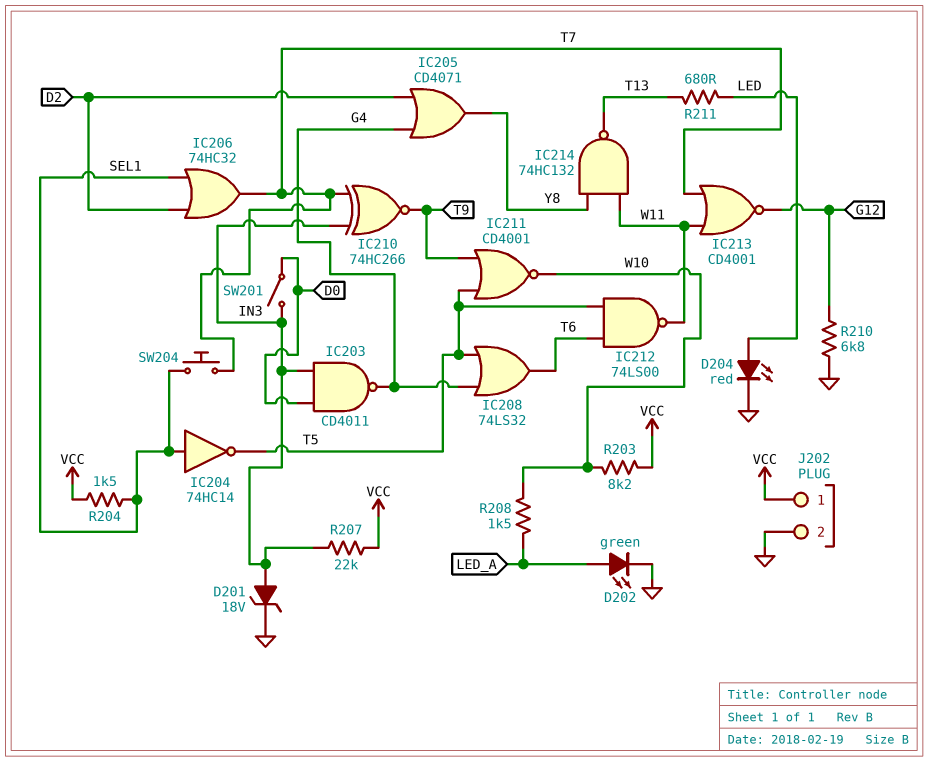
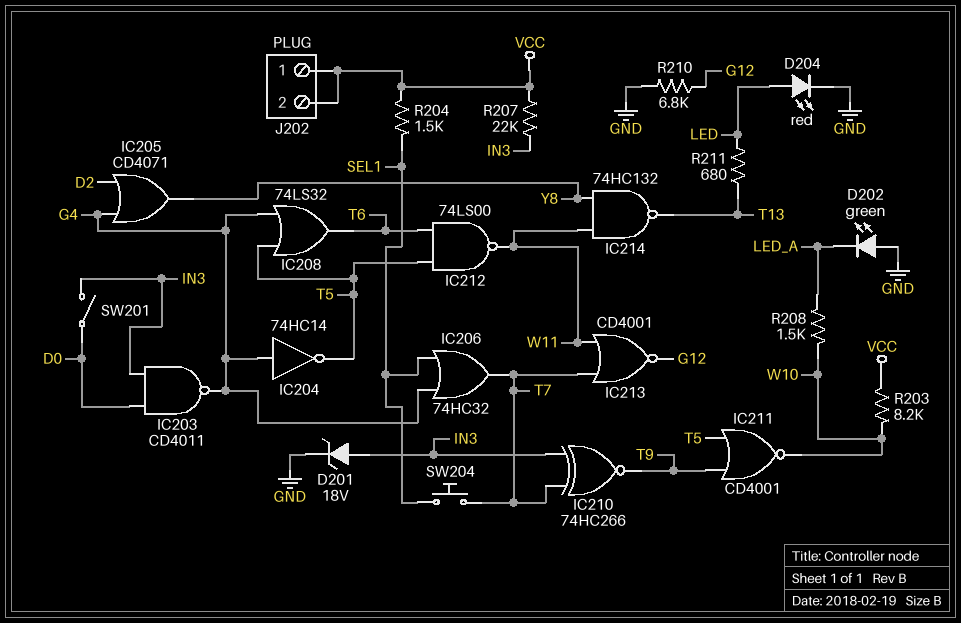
D202: LED green (A LED_A, K GND) -> LED green (A GND, K LED_A)
IC204: NOT 74HC14 (in SEL1, out T5) -> NOT 74HC14 (in G4, out T5)
IC206: OR 74HC32 (in D2, in SEL1, out T7) -> OR 74HC32 (in G4, in SEL1, out T7)
J202 pin 2: GND -> VCC

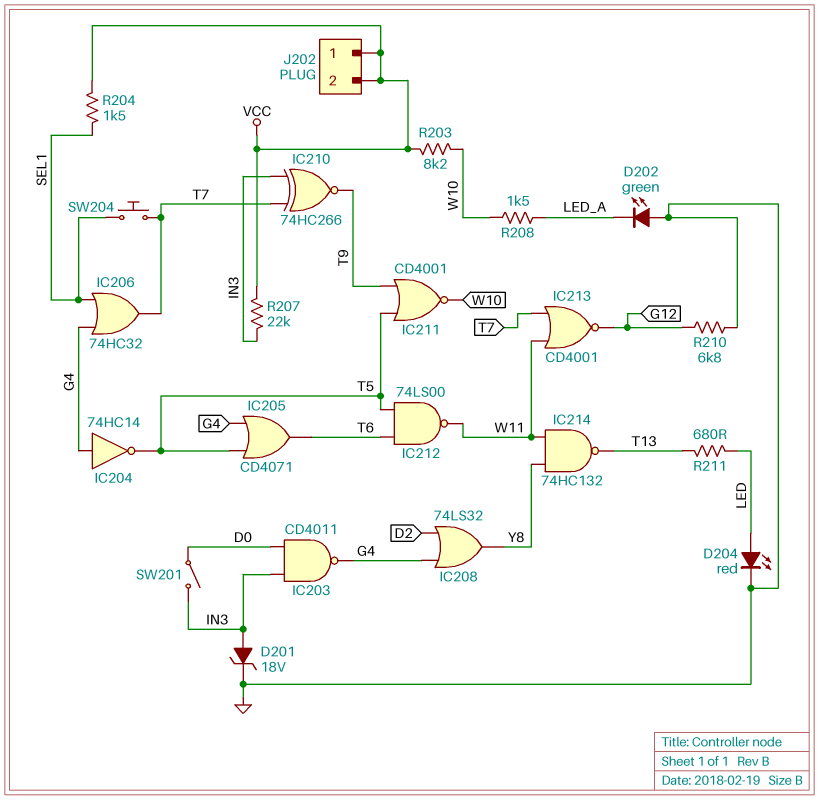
IC205: OR CD4071 (in D2, in G4, out Y8) -> OR CD4071 (in G4, in T5, out T6)
IC208: OR 74LS32 (in G4, in T5, out T6) -> OR 74LS32 (in D2, in G4, out Y8)

